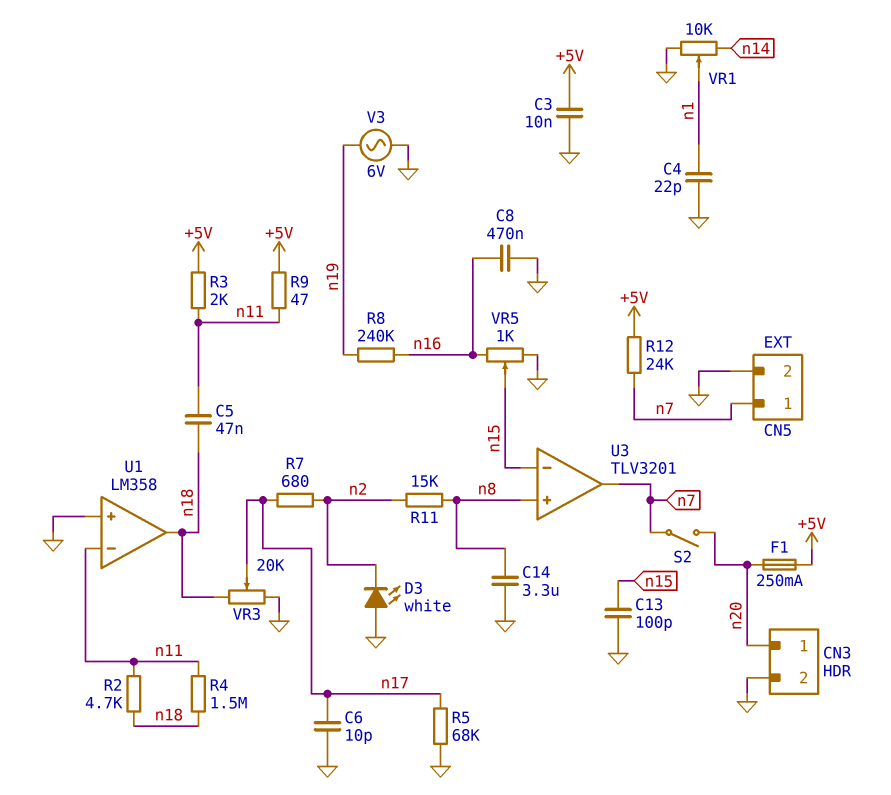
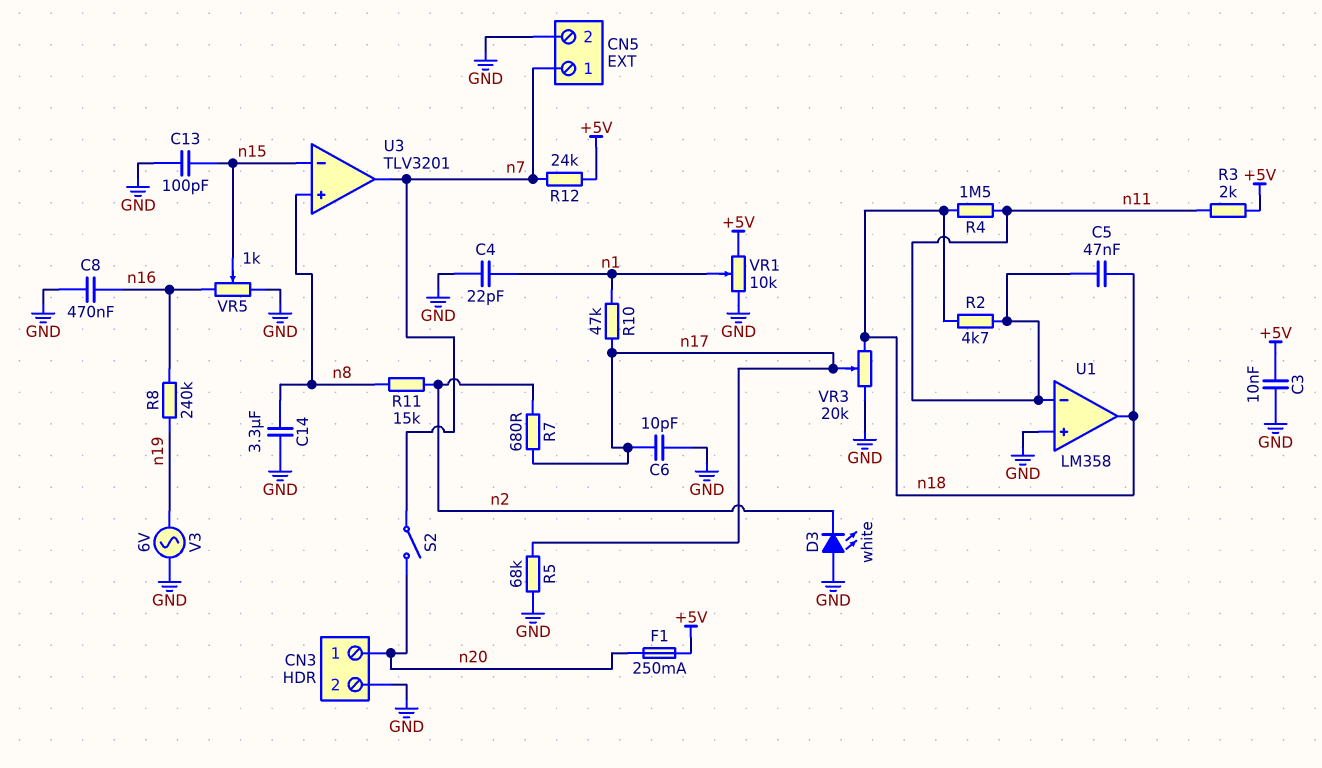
R9: 47 (+5V, n11) -> none
R10: none -> 47k (n1, n17)
VR1: 10k (GND, n14, wiper n1) -> 10k (+5V, GND, wiper n1)

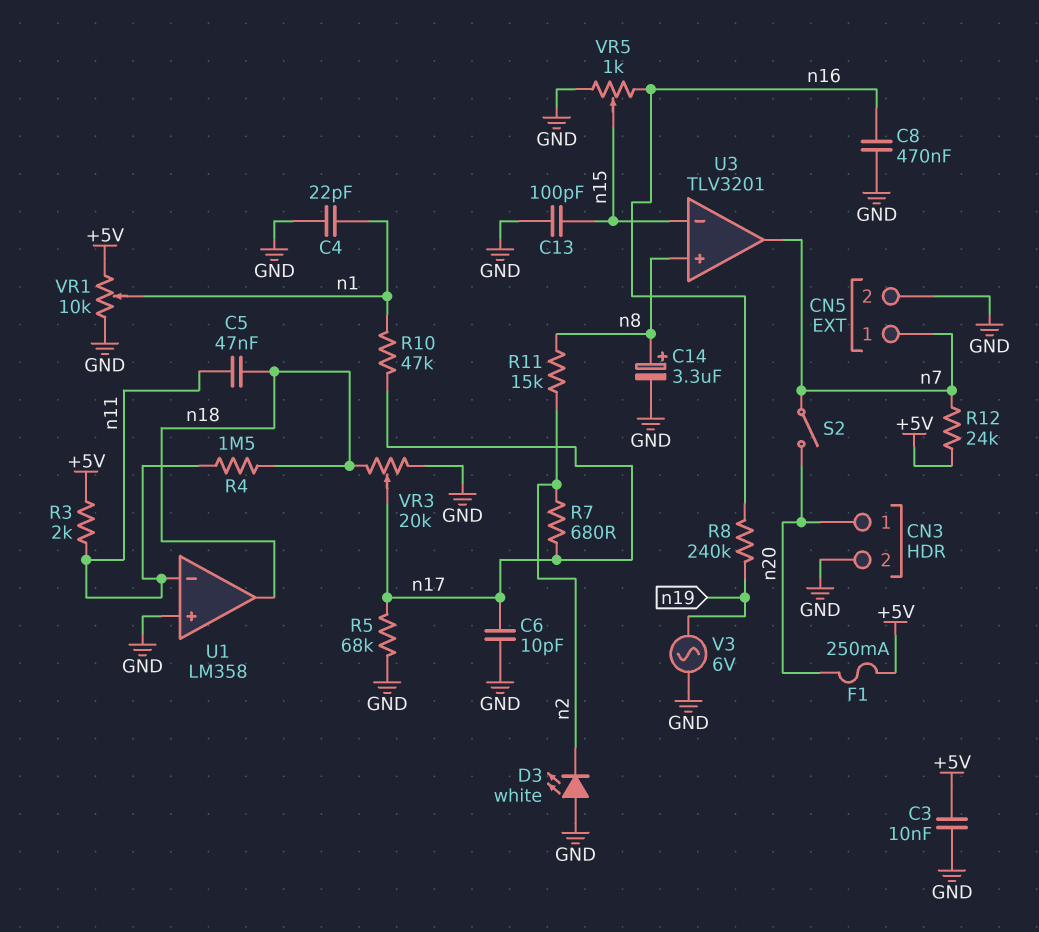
C14: 3.3uF (GND, n8) -> 3.3uF (plus n8, minus GND)
R2: 4.7k (n11, n18) -> none

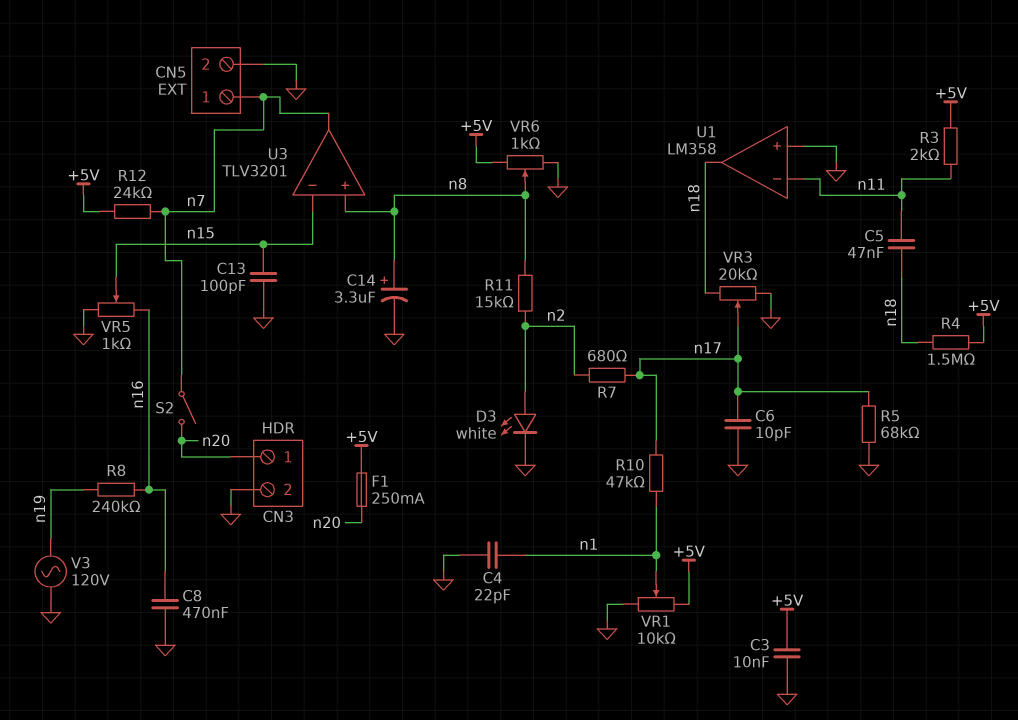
D3: LED white (A GND, K n2) -> LED white (A n2, K GND)
R4: 1.5M (n11, n18) -> 1.5M (+5V, n18)
V3: AC 6V (GND, n19) -> AC 120V (GND, n19)
VR6: none -> 1k (+5V, GND, wiper n8)

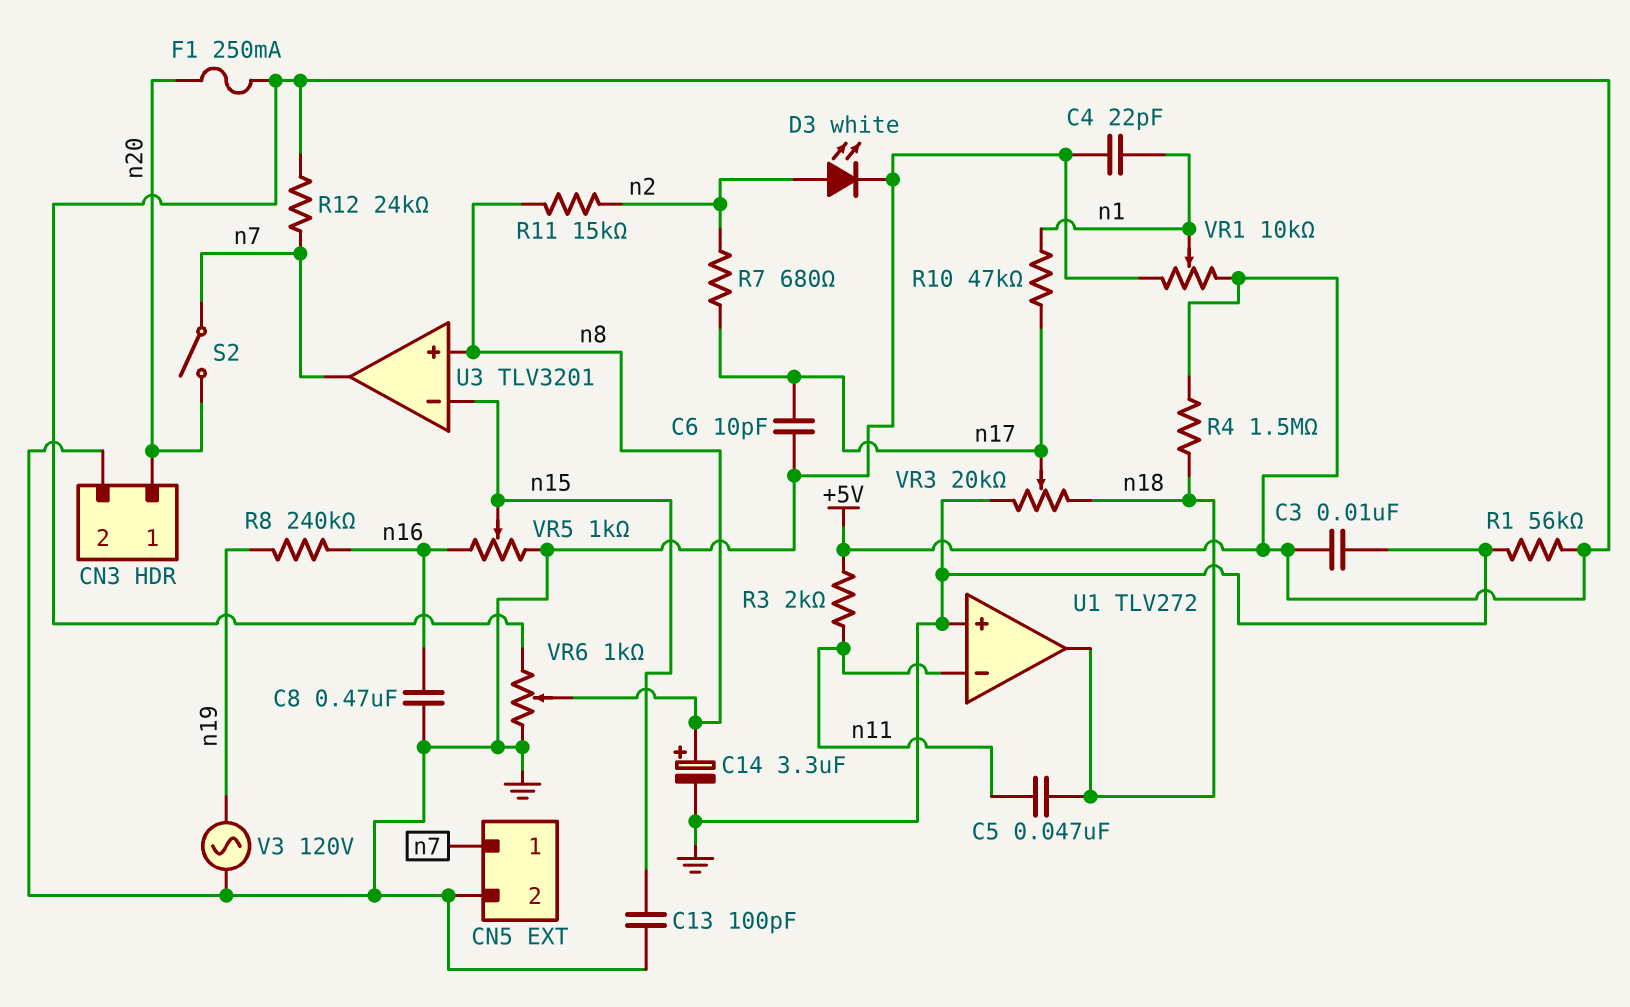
R1: none -> 56k (+5V, GND)
R5: 68k (GND, n17) -> none
U1: LM358 -> TLV272

